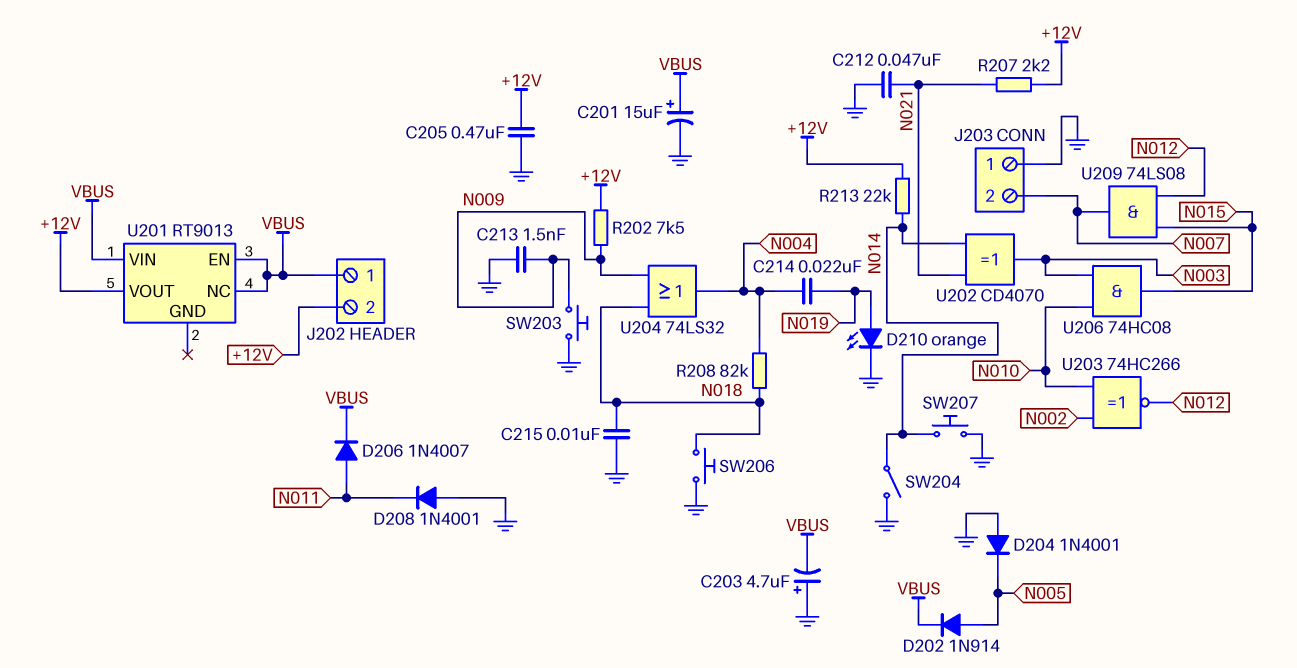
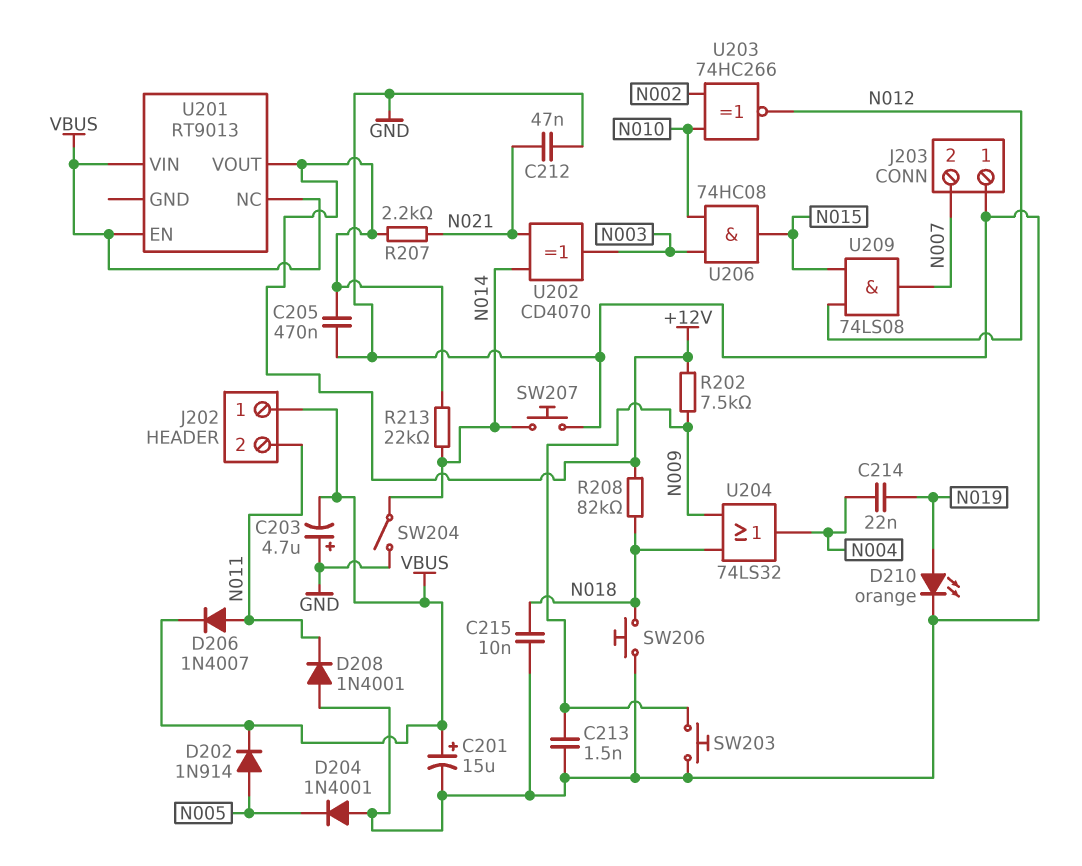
J202 pin 2: +12V -> N011
R208: 82k (N004, N018) -> 82k (+12V, N018)

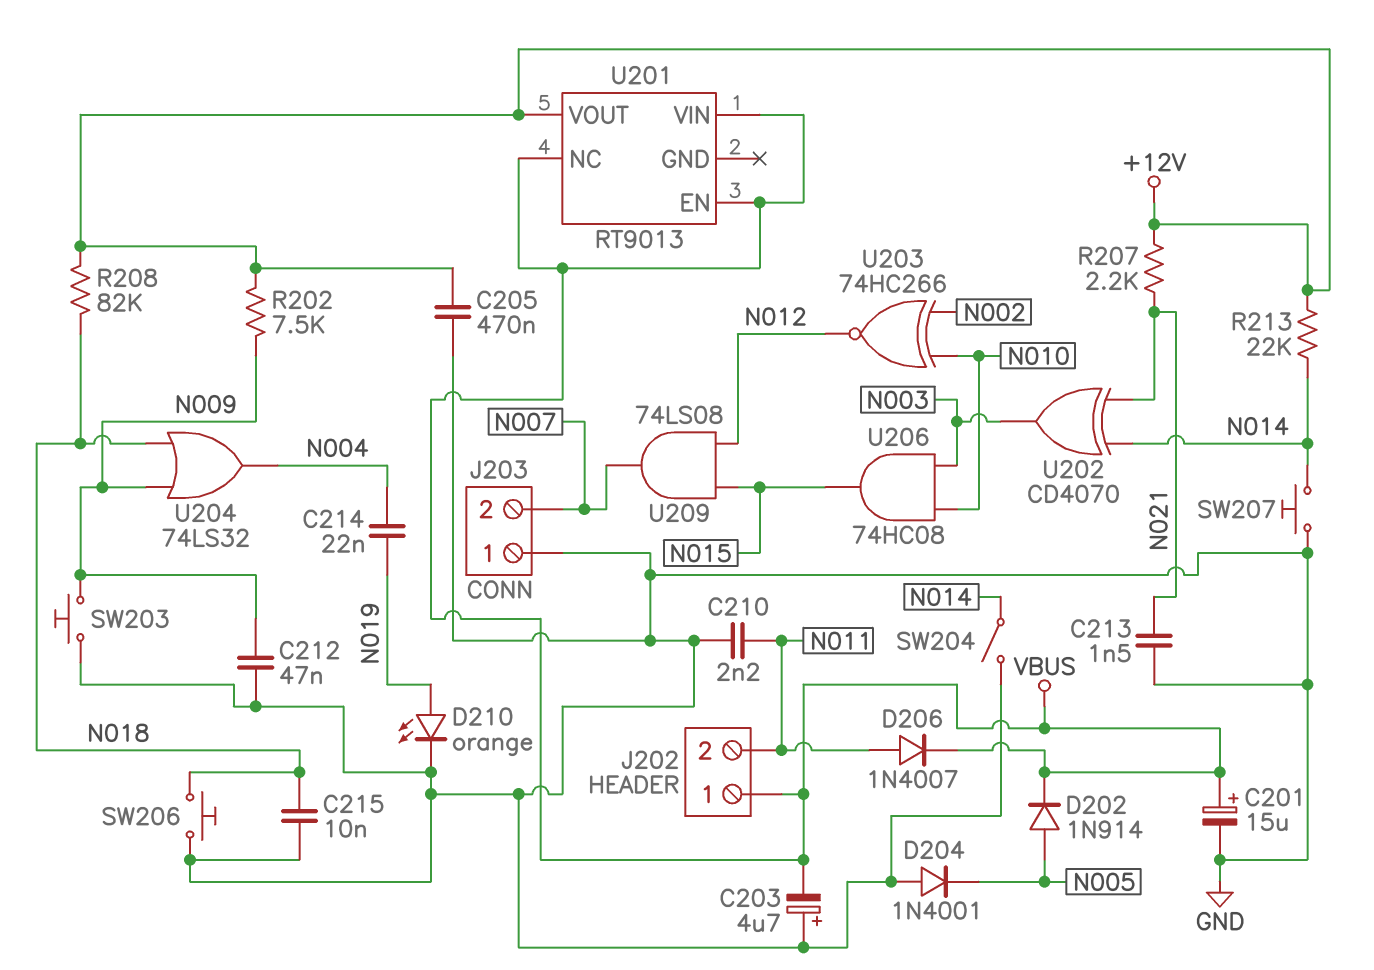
C210: none -> 2.2nF (GND, N011)
C212: 47nF (GND, N021) -> 47nF (GND, N009)
C213: 1.5nF (GND, N009) -> 1.5nF (GND, N021)
D208: diode 1N4001 (A GND, K N011) -> none

